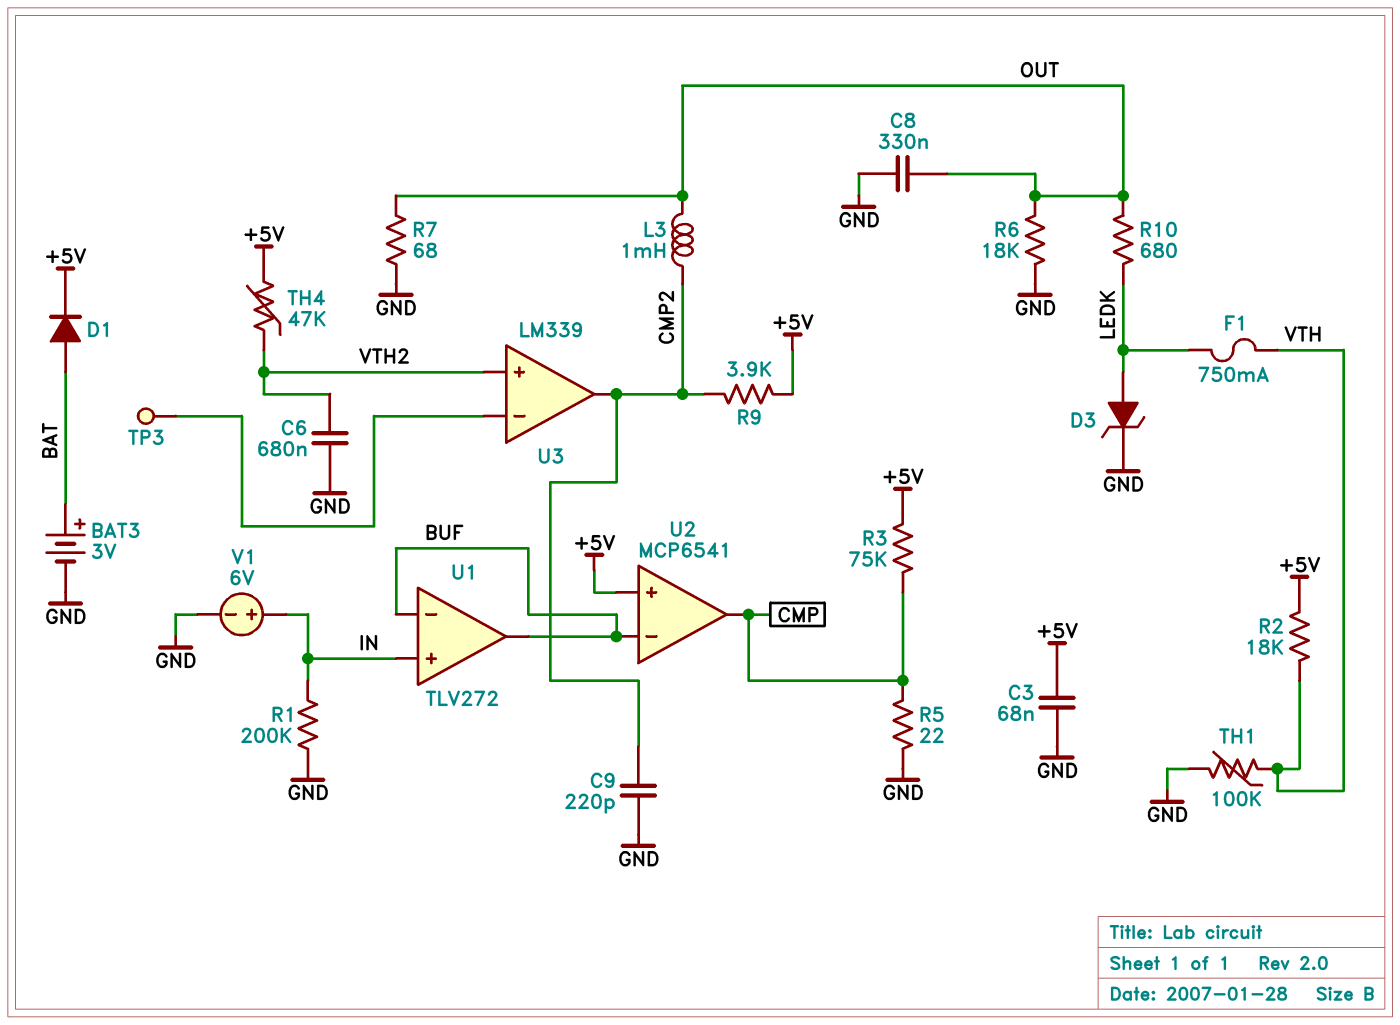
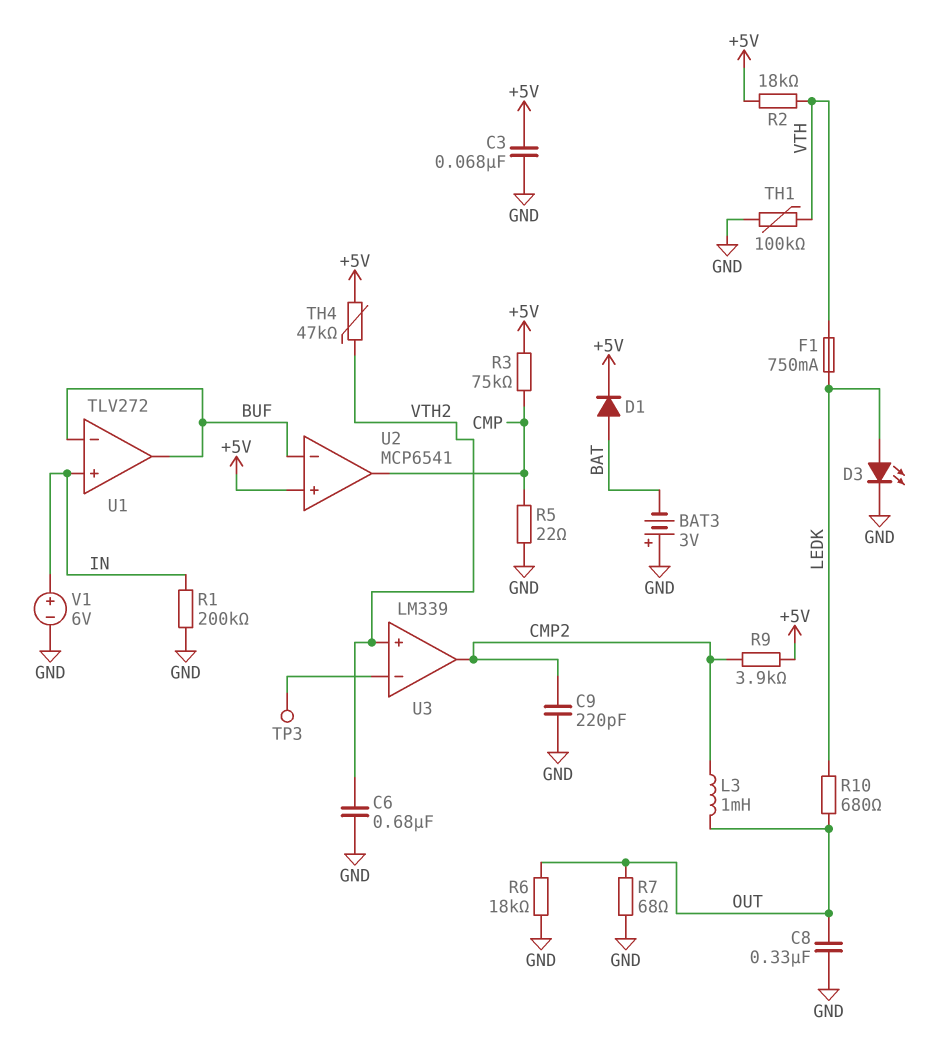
BAT3: 3V (plus BAT, minus GND) -> 3V (plus GND, minus BAT)
D3: zener (A LEDK, K GND) -> LED (A LEDK, K GND)

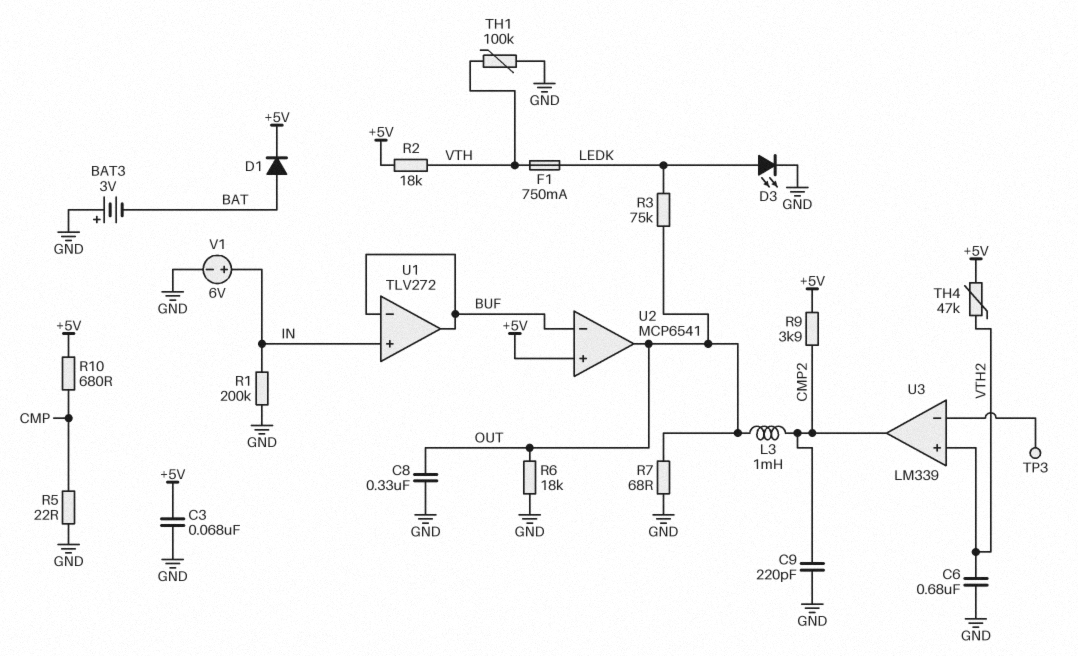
R3: 75k (+5V, CMP) -> 75k (LEDK, OUT)
R10: 680 (LEDK, OUT) -> 680 (+5V, CMP)
U2 pin out: CMP -> OUT

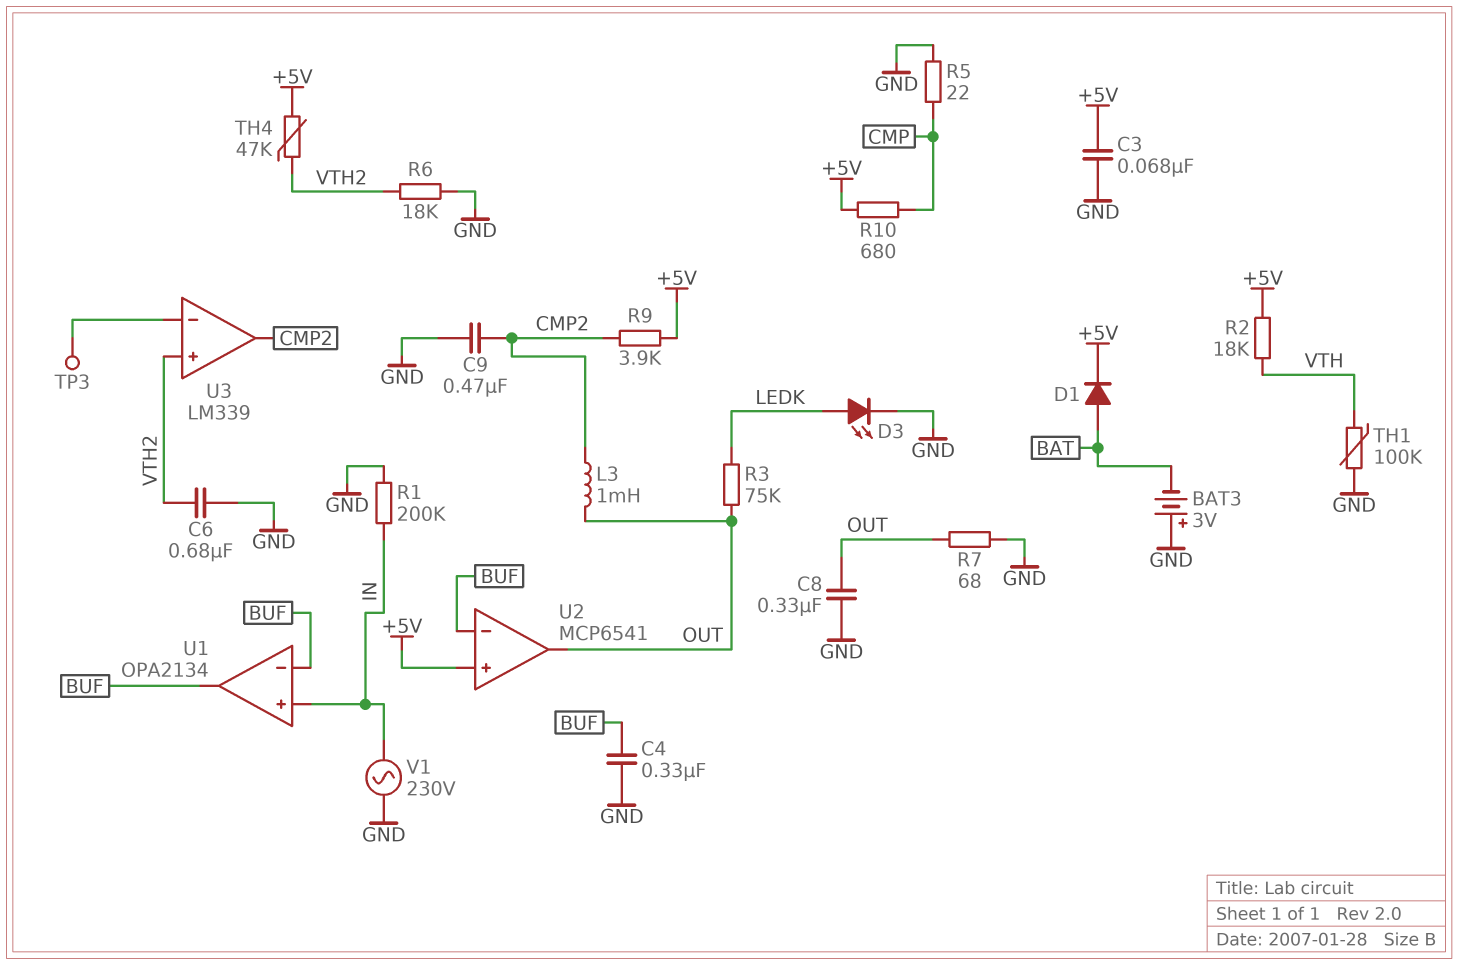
C4: none -> 330nF (BUF, GND)
C9: 220pF (CMP2, GND) -> 470nF (CMP2, GND)
F1: 750mA (LEDK, VTH) -> none
R6: 18k (GND, OUT) -> 18k (GND, VTH2)
U1: TLV272 -> OPA2134
V1: 6V (plus IN, minus GND) -> AC 230V (GND, IN)

